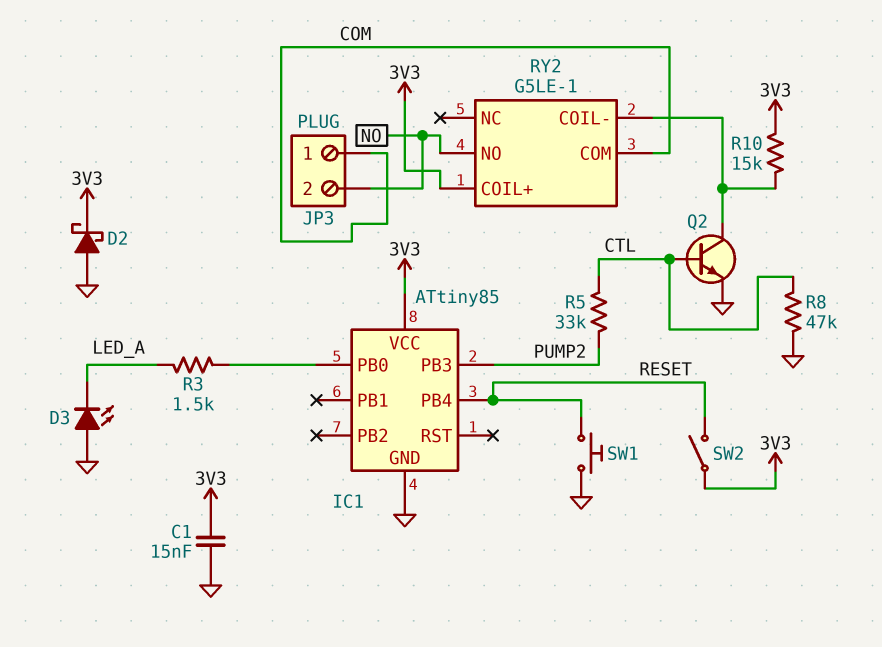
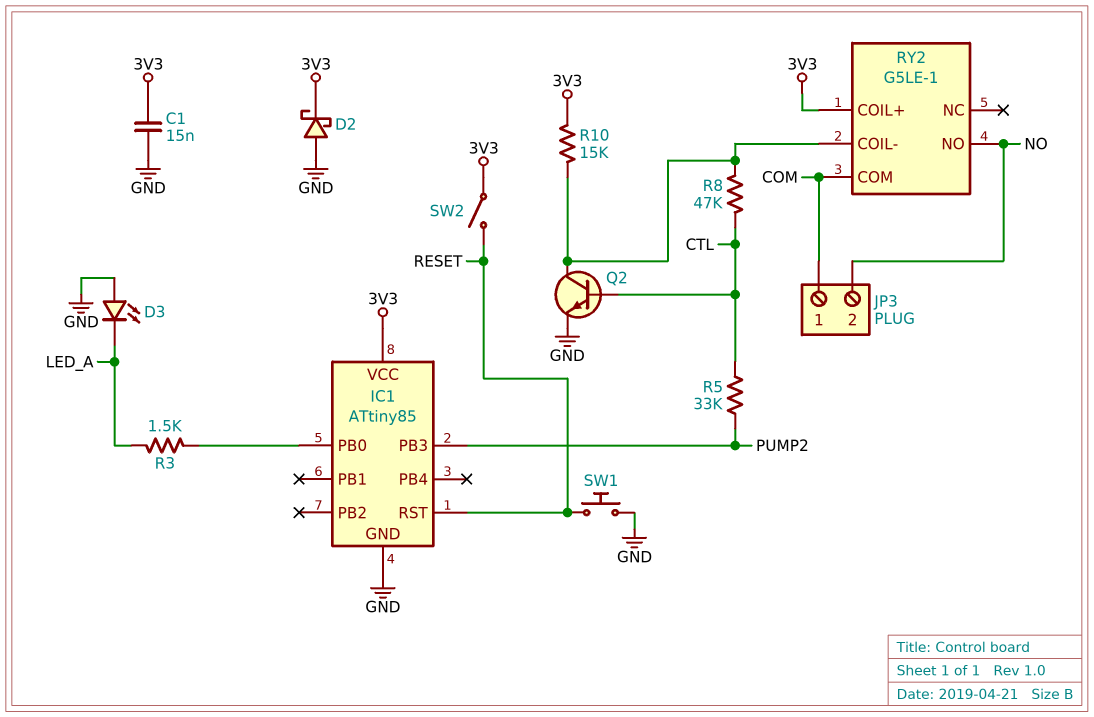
IC1 pin PB4: RESET -> none
IC1 pin RST: none -> RESET
R8: 47k (CTL, GND) -> 47k (CTL, RY2/COIL-)

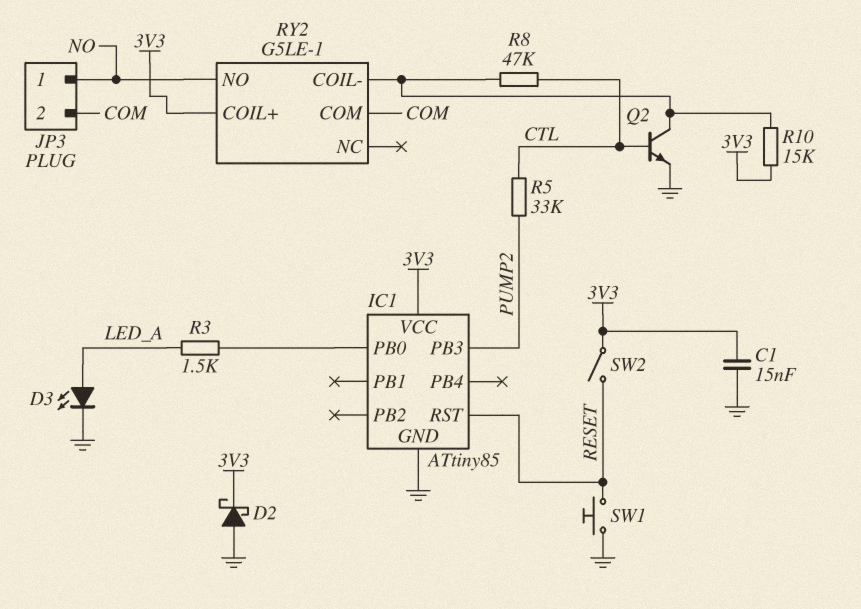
D3: LED (A GND, K LED_A) -> LED (A LED_A, K GND)
JP3 pin 1: COM -> NO
JP3 pin 2: NO -> COM

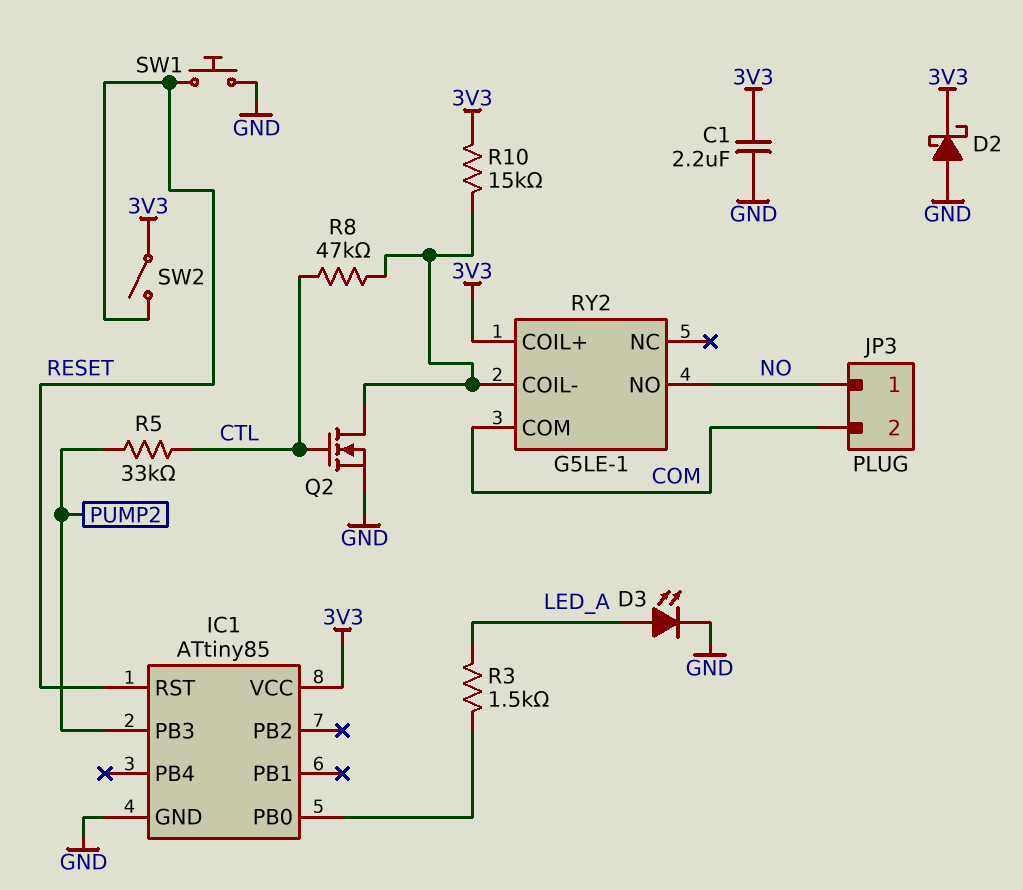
C1: 15nF (3V3, GND) -> 2.2uF (3V3, GND)
Q2: NPN (B CTL, C RY2/COIL-, E GND) -> NMOS (G CTL, D RY2/COIL-, S GND)

